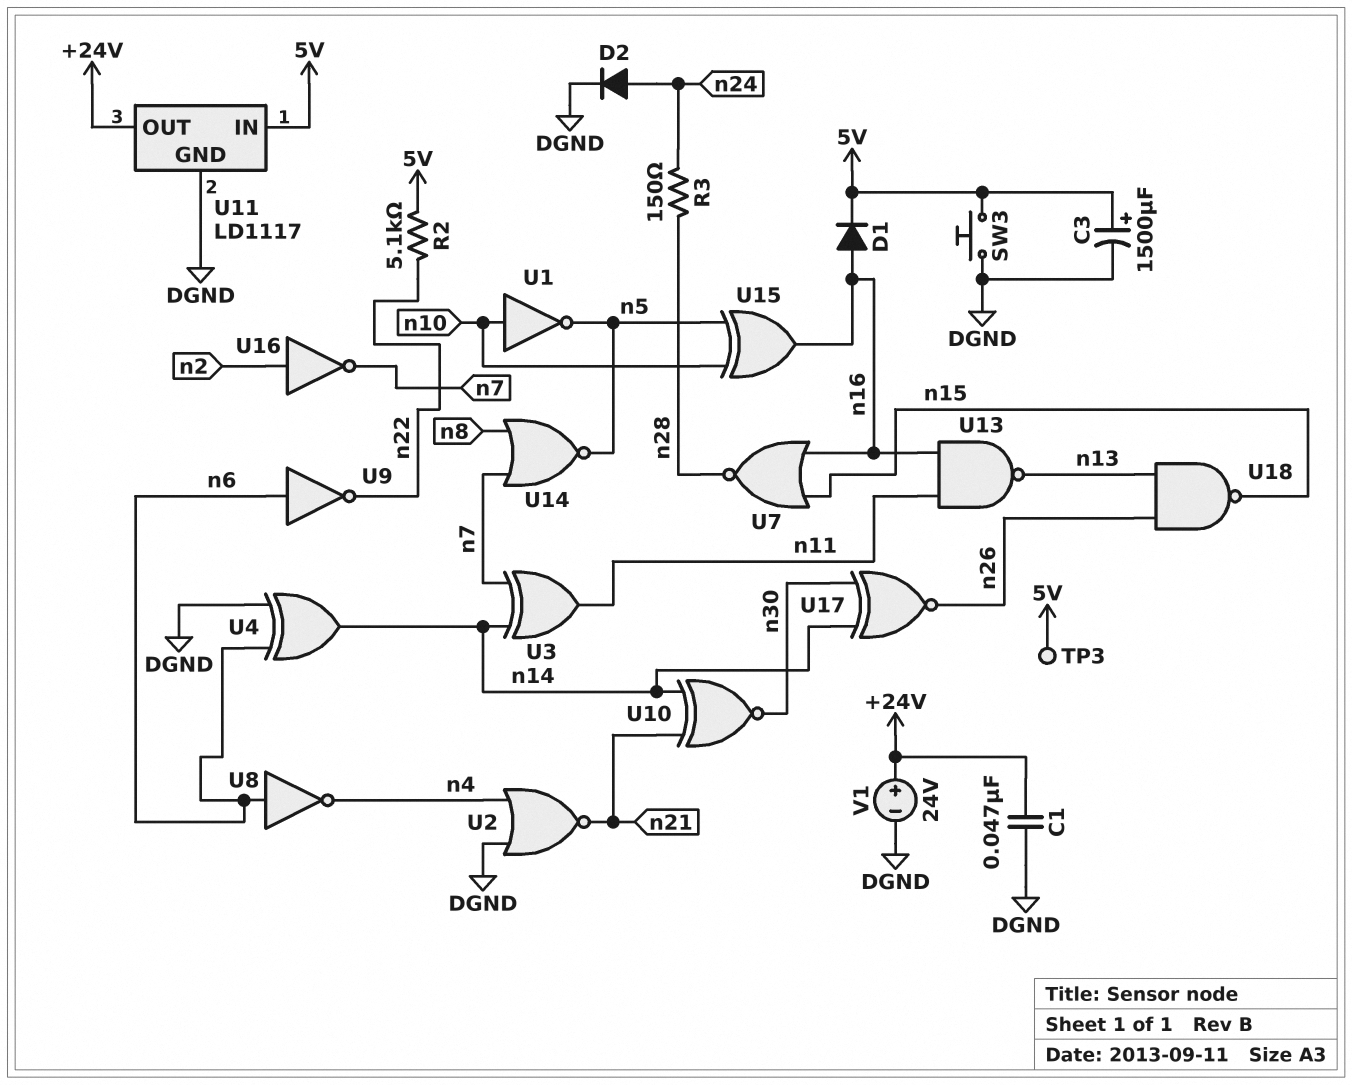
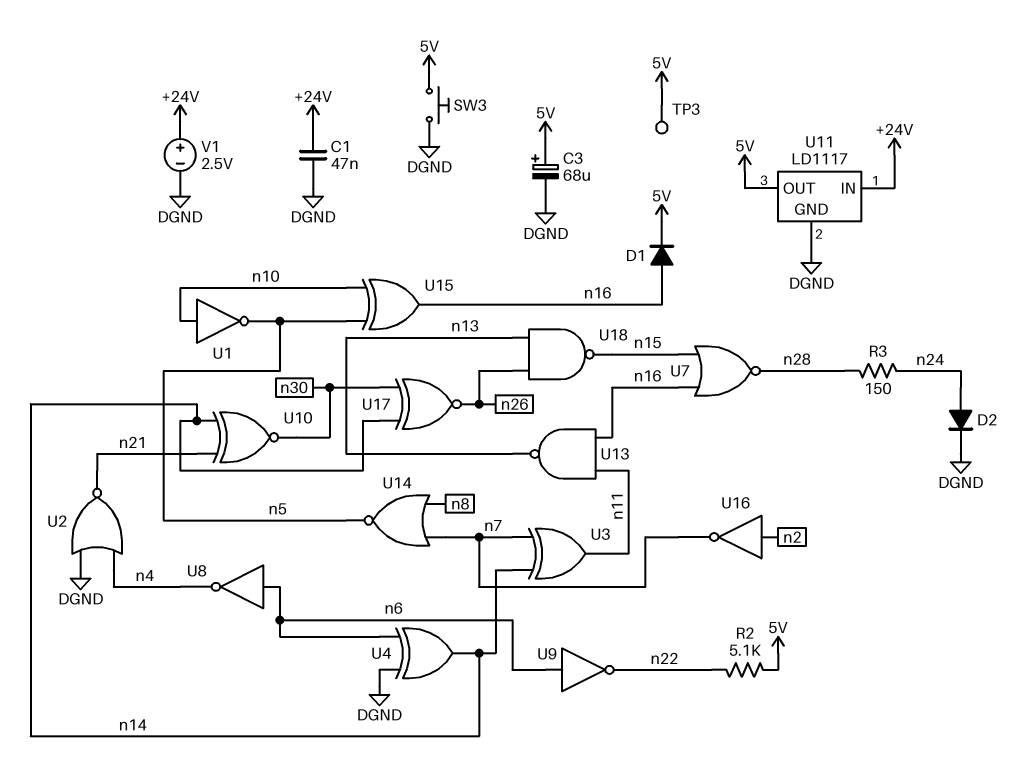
C3: 1500uF (plus 5V, minus DGND) -> 68uF (plus 5V, minus DGND)
U11 pin IN: 5V -> +24V
U11 pin OUT: +24V -> 5V
V1: 24V (plus +24V, minus DGND) -> 2.5V (plus +24V, minus DGND)

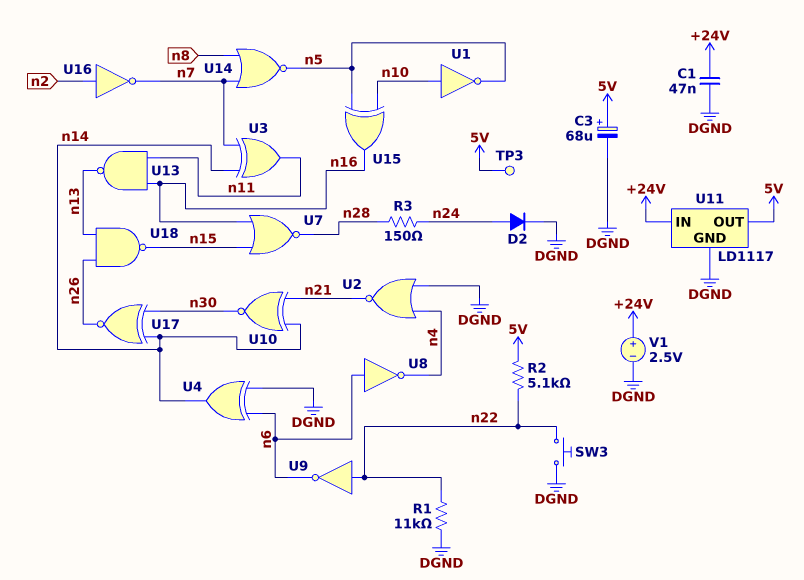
D1: diode (A n16, K 5V) -> none
R1: none -> 11k (DGND, n22)
SW3: button (5V, DGND) -> button (DGND, n22)
U9: NOT (in n6, out n22) -> NOT (in n22, out n6)

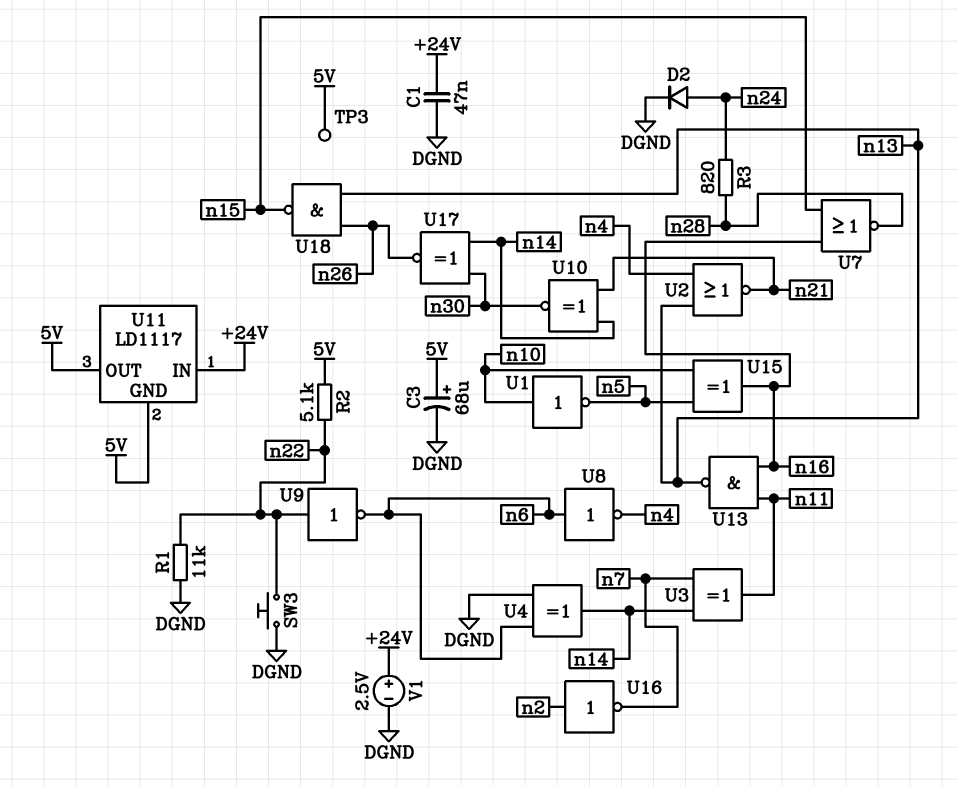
R3: 150 (n24, n28) -> 820 (n24, n28)
U2: NOR (in DGND, in n4, out n21) -> NOR (in n4, in n13, out n21)
U11 pin GND: DGND -> 5V
U14: NOR (in n7, in n8, out n5) -> none

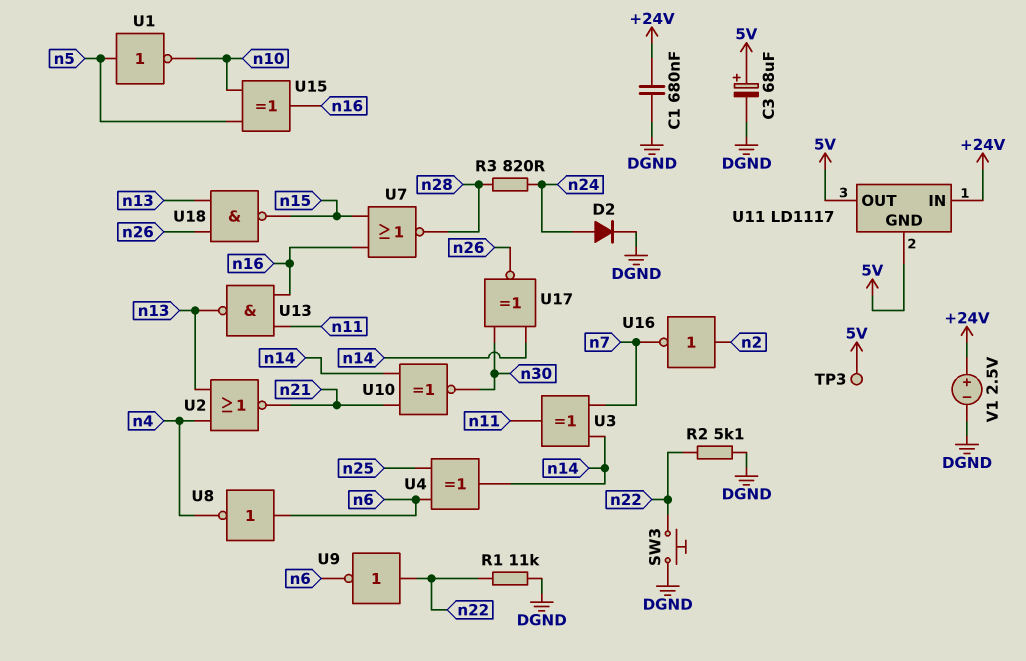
C1: 47nF (+24V, DGND) -> 680nF (+24V, DGND)
R2: 5.1k (5V, n22) -> 5.1k (DGND, n22)
U1: NOT (in n10, out n5) -> NOT (in n5, out n10)
U4: XOR (in DGND, in n6, out n14) -> XOR (in n6, in n25, out n14)

